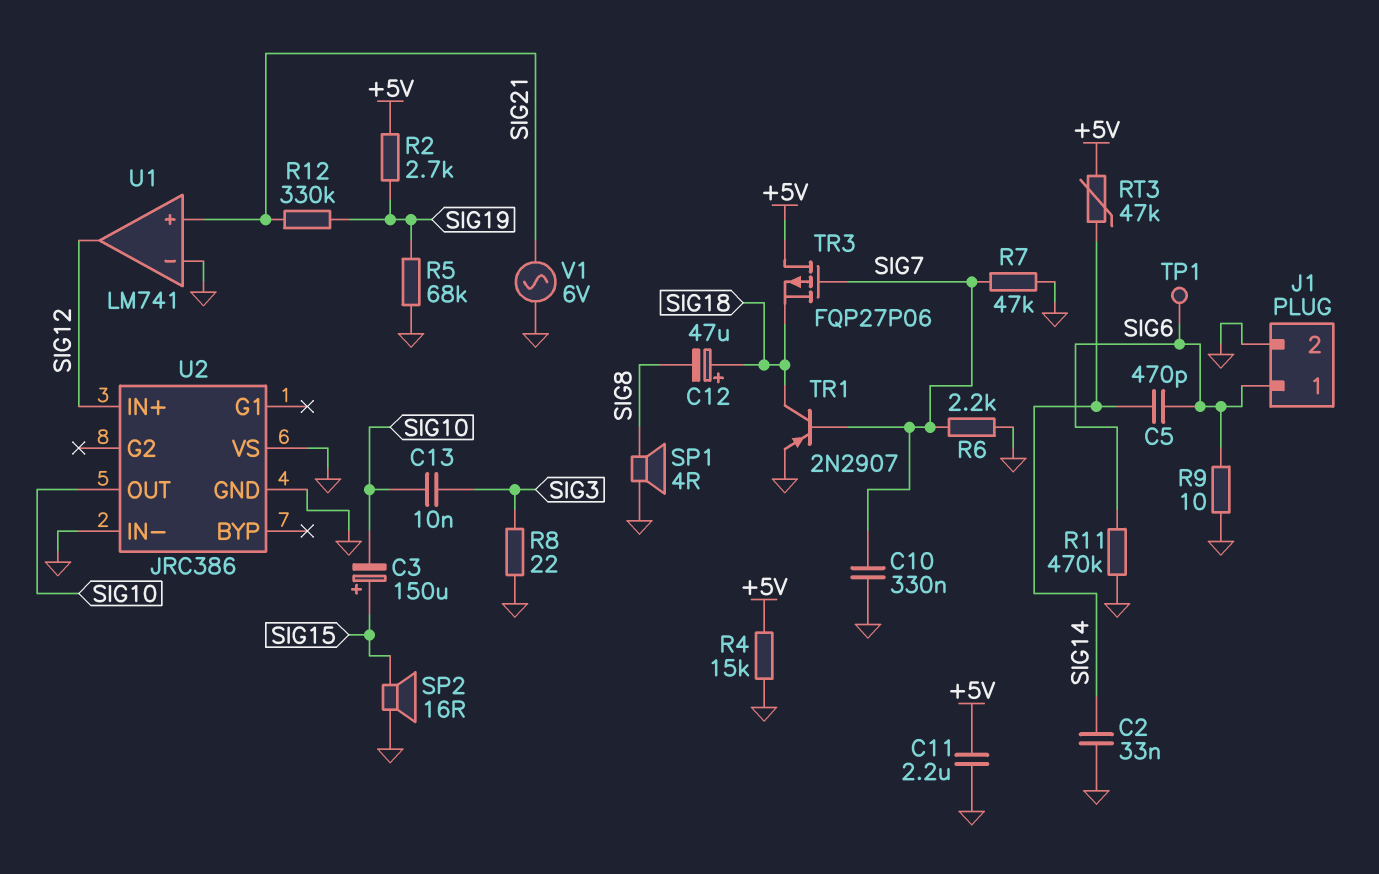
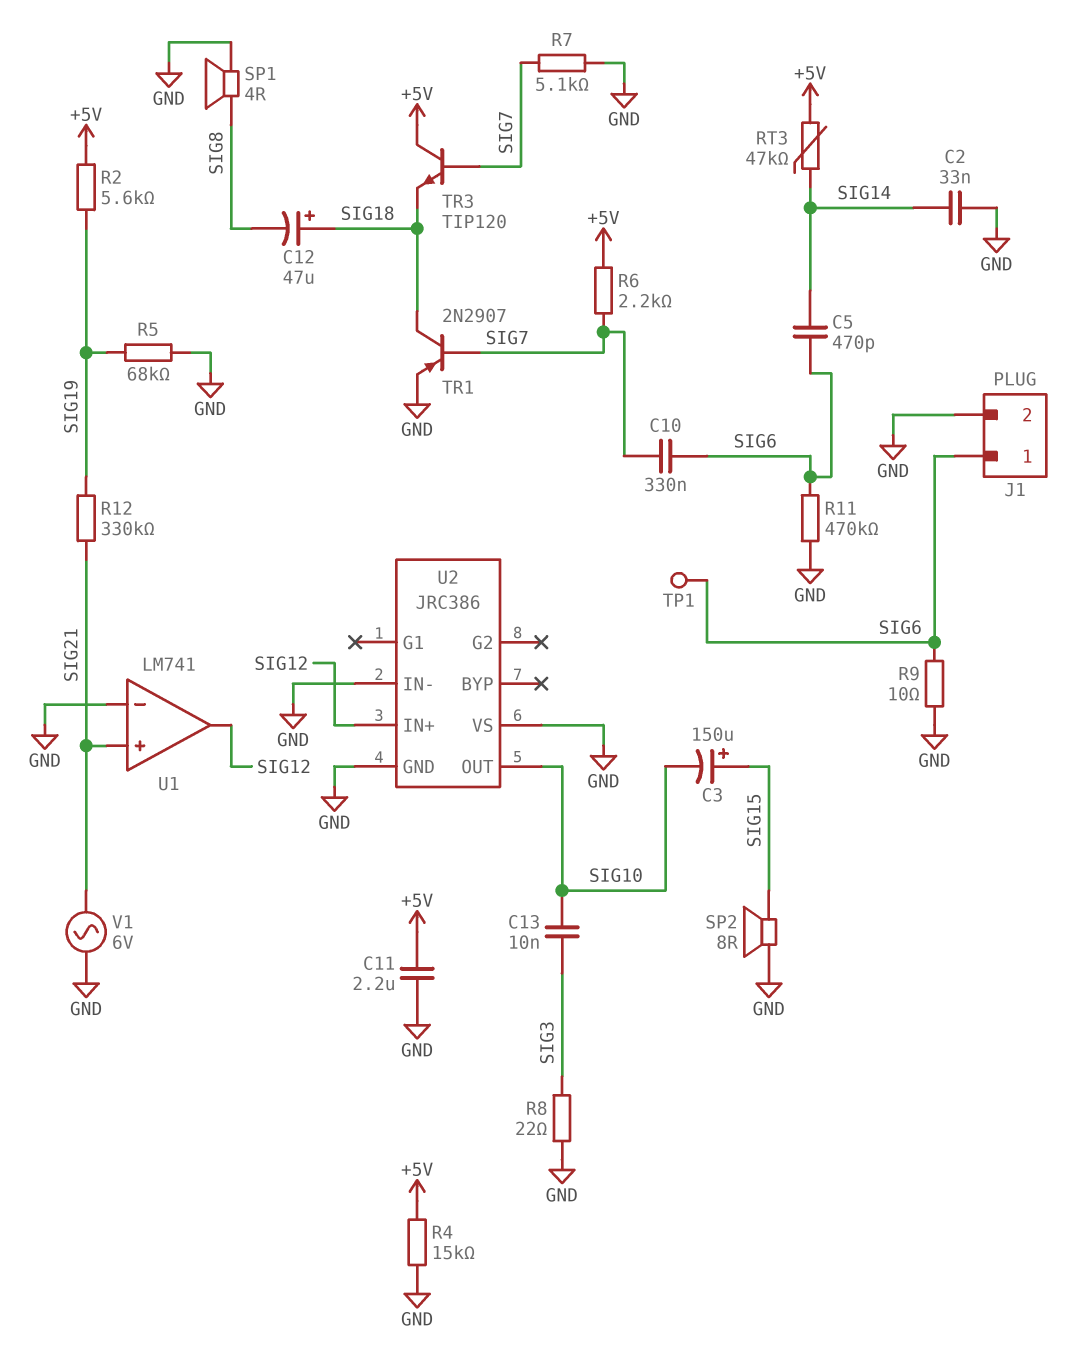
C10: 330nF (GND, SIG7) -> 330nF (SIG6, SIG7)
R2: 2.7k (+5V, SIG19) -> 5.6k (+5V, SIG19)
R6: 2.2k (GND, SIG7) -> 2.2k (+5V, SIG7)
R7: 47k (GND, SIG7) -> 5.1k (GND, SIG7)
SP2: speaker 16R (GND, SIG15) -> speaker 8R (GND, SIG15)
TR3: PMOS FQP27P06 (G SIG7, D +5V, S SIG18) -> NPN TIP120 (B SIG7, C +5V, E SIG18)

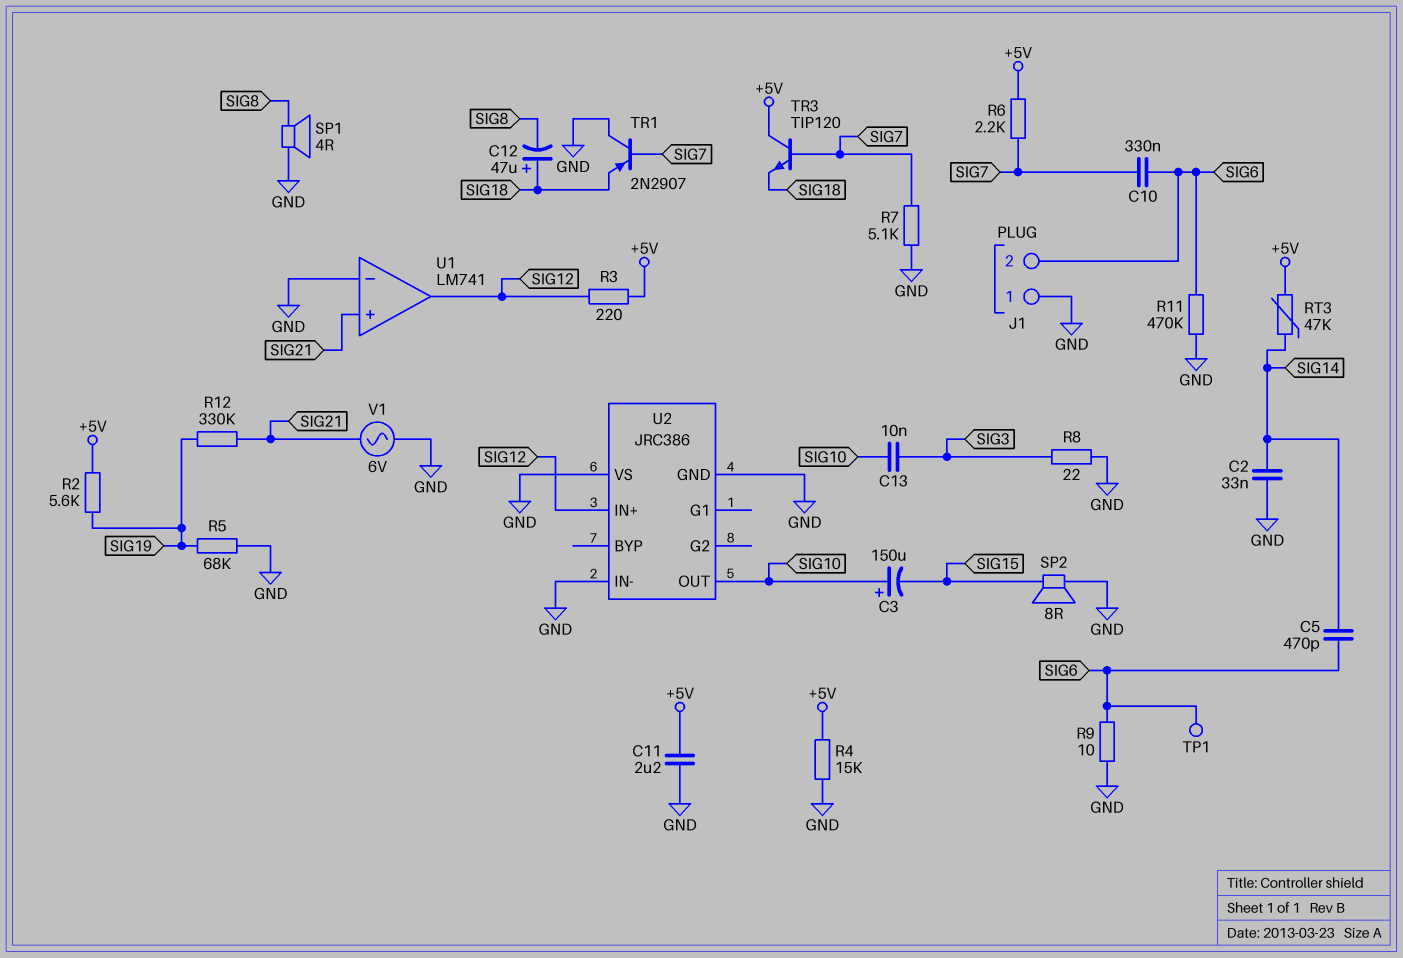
C3: 150uF (plus SIG15, minus SIG10) -> 150uF (plus SIG10, minus SIG15)
J1 pin 1: SIG6 -> GND
J1 pin 2: GND -> SIG6
R3: none -> 220 (+5V, SIG12)
TR1: PNP 2N2907 (B SIG7, C SIG18, E GND) -> PNP 2N2907 (B SIG7, C GND, E SIG18)

